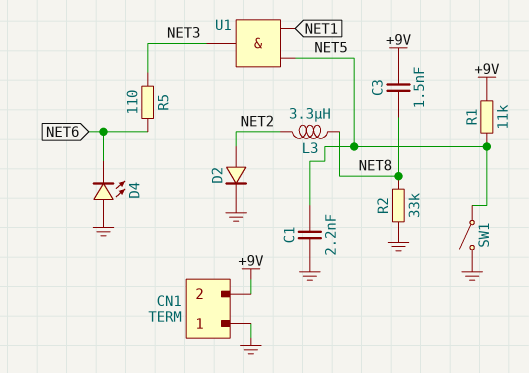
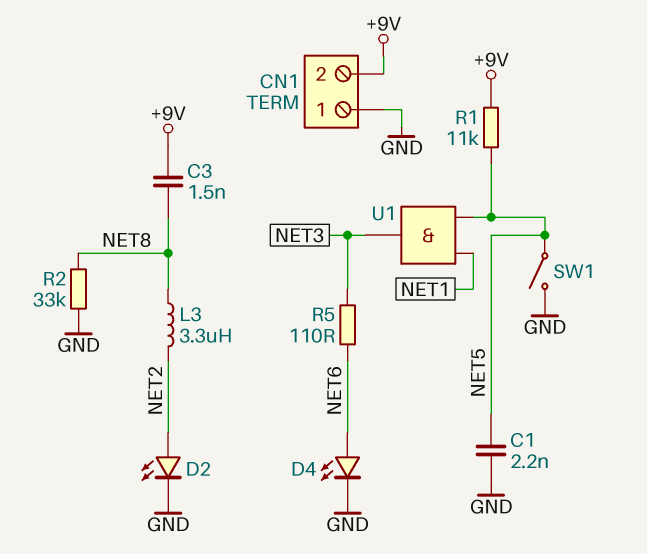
D2: diode (A NET2, K GND) -> LED (A NET2, K GND)
D4: LED (A GND, K NET6) -> LED (A NET6, K GND)

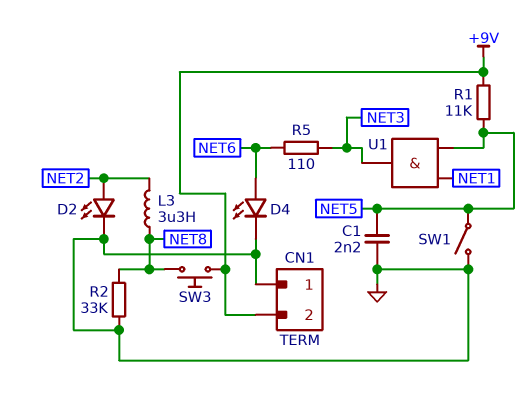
C3: 1.5nF (+9V, NET8) -> none
SW3: none -> button (+9V, NET8)

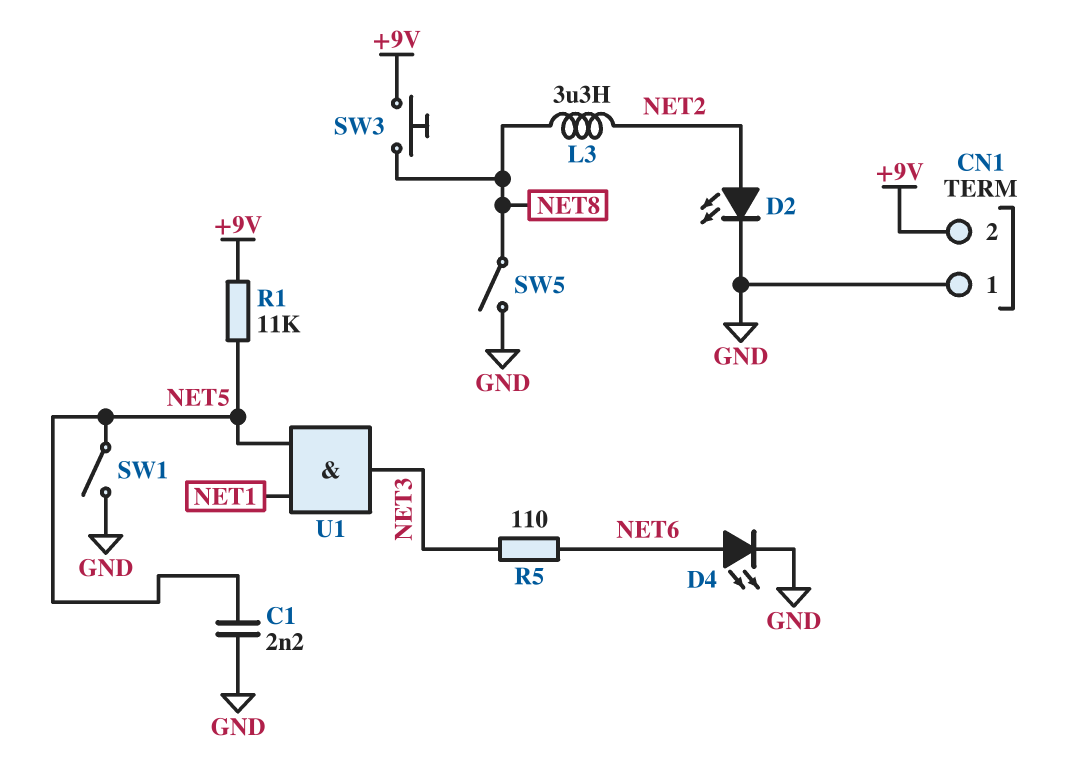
R2: 33k (GND, NET8) -> none
SW5: none -> switch (GND, NET8)

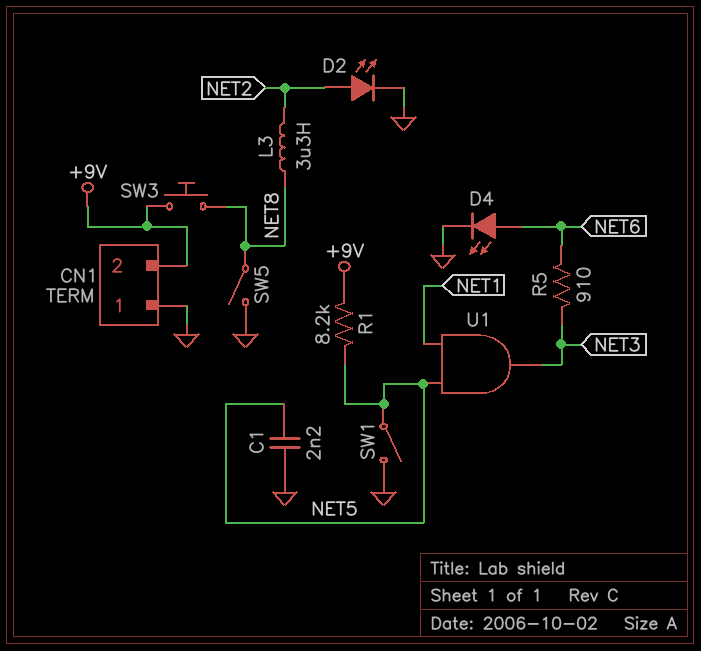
R1: 11k (+9V, NET5) -> 8.2k (+9V, NET5)
R5: 110 (NET3, NET6) -> 910 (NET3, NET6)

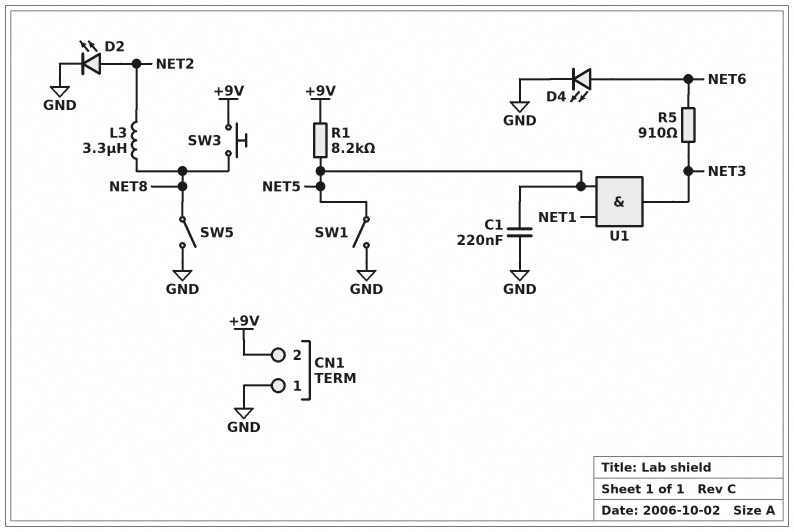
C1: 2.2nF (GND, NET5) -> 220nF (GND, NET5)

